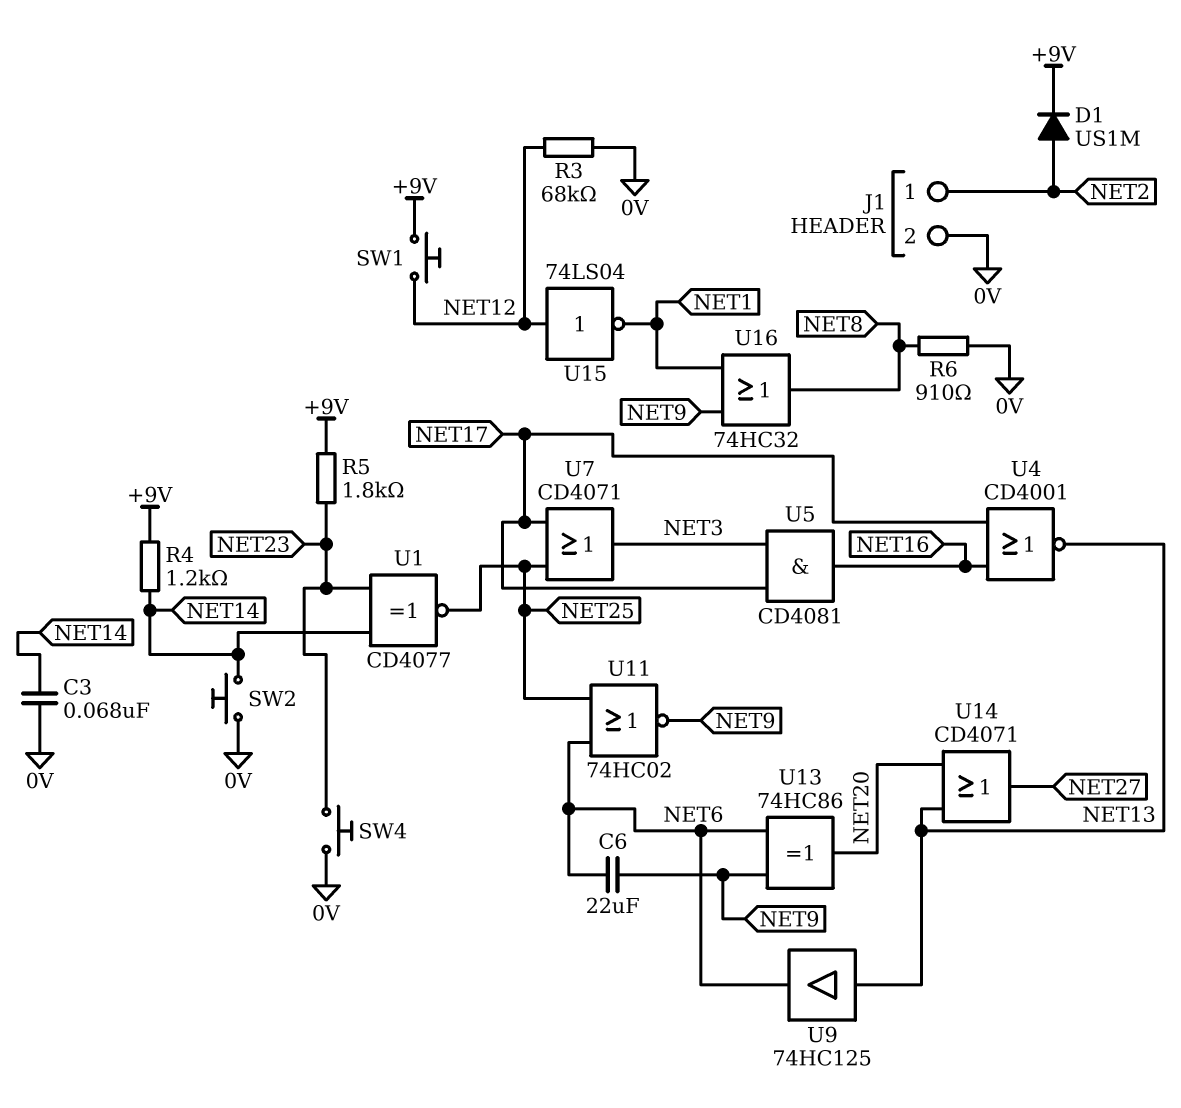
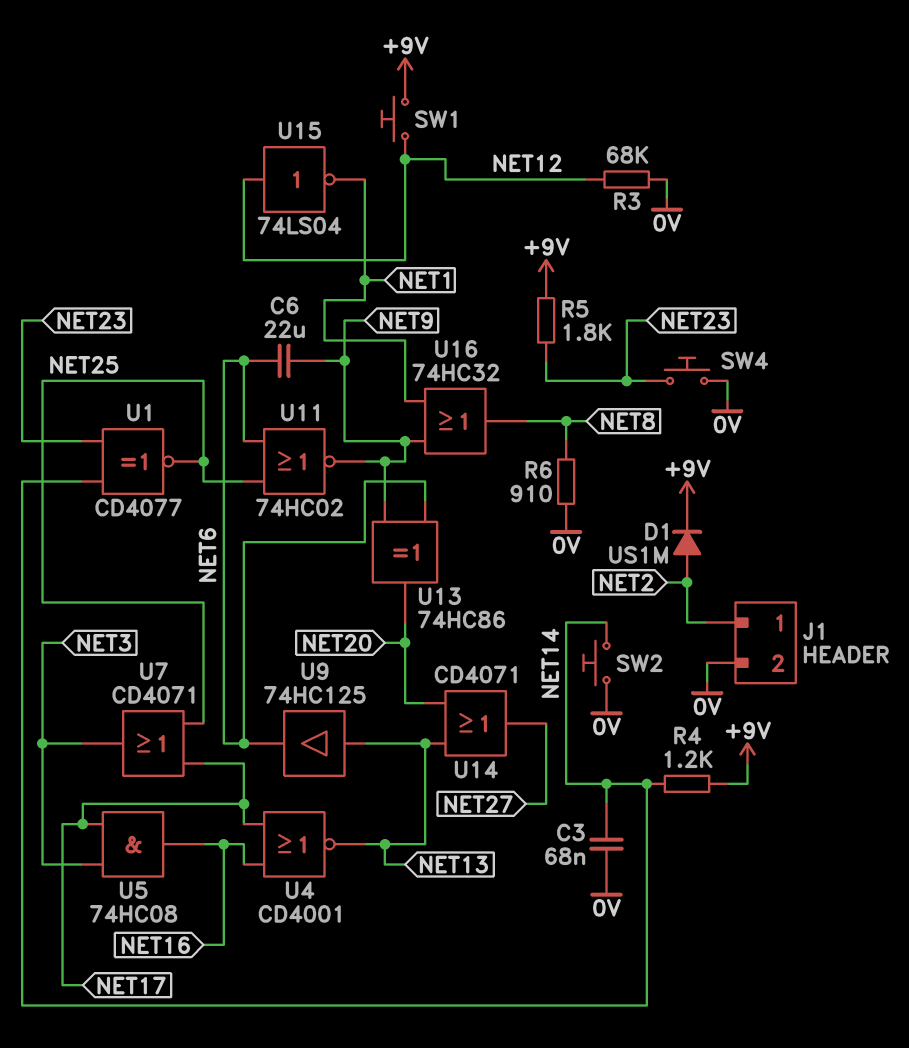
U5: AND CD4081 (in NET3, in NET17, out NET16) -> AND 74HC08 (in NET3, in NET17, out NET16)

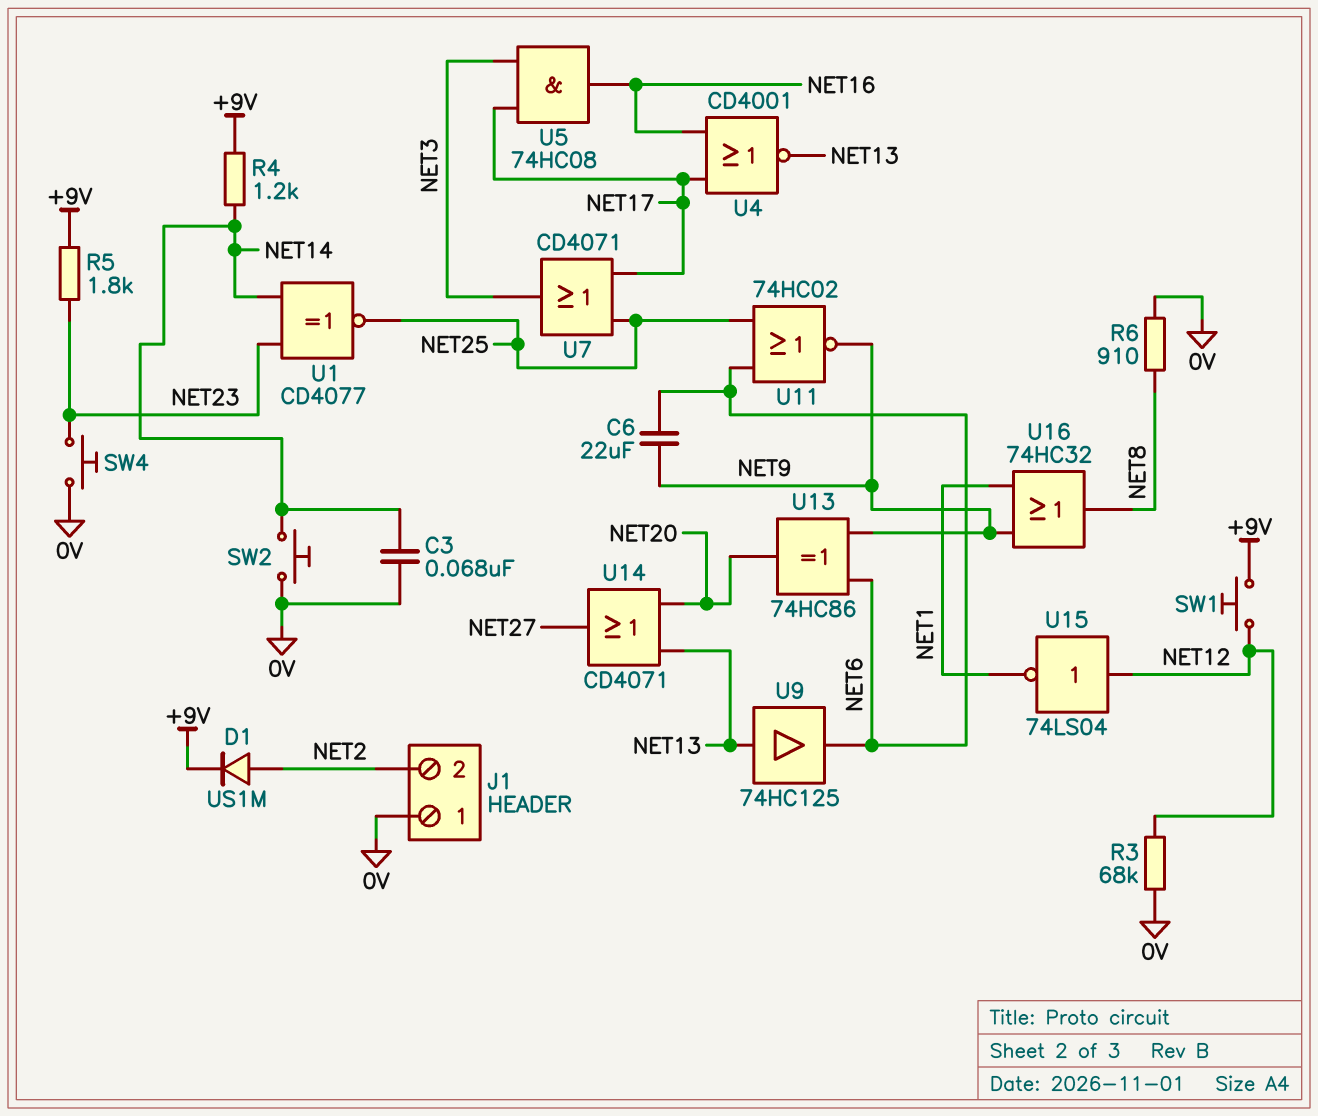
J1 pin 1: NET2 -> 0V
J1 pin 2: 0V -> NET2

